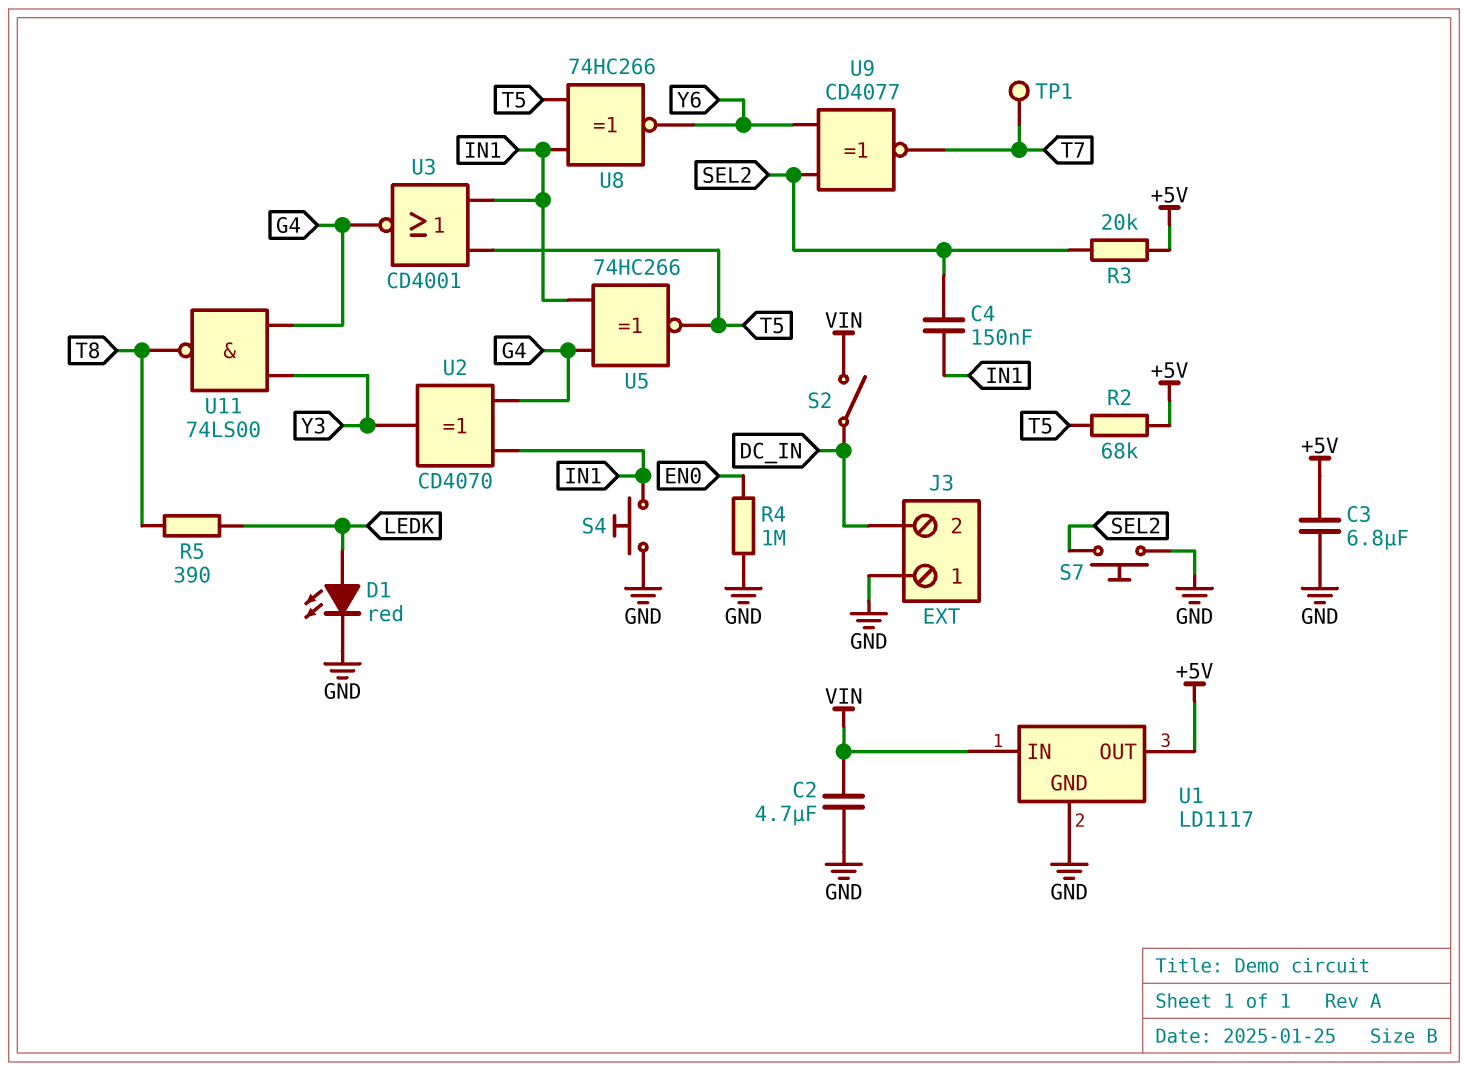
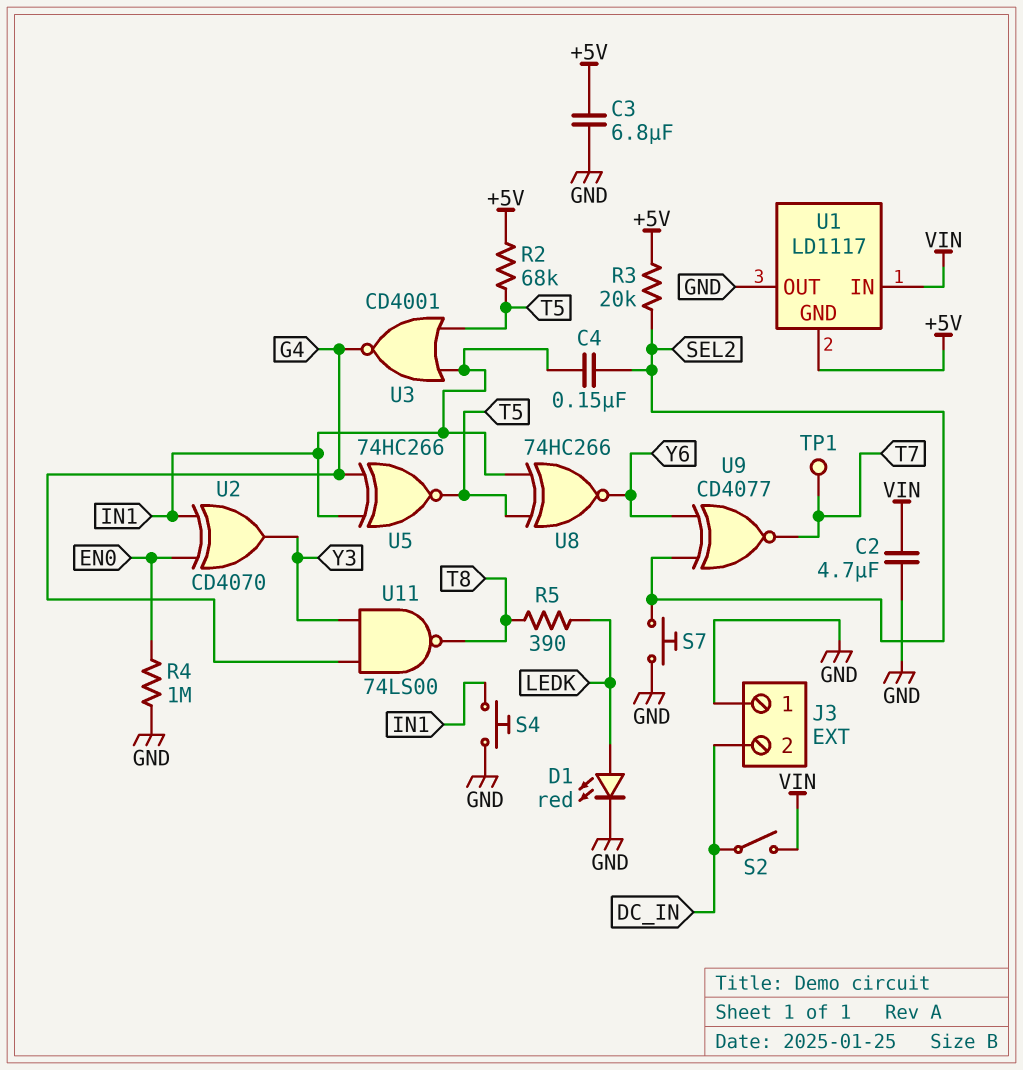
U1 pin GND: GND -> +5V
U1 pin OUT: +5V -> GND
U2: XOR CD4070 (in G4, in IN1, out Y3) -> XOR CD4070 (in EN0, in IN1, out Y3)

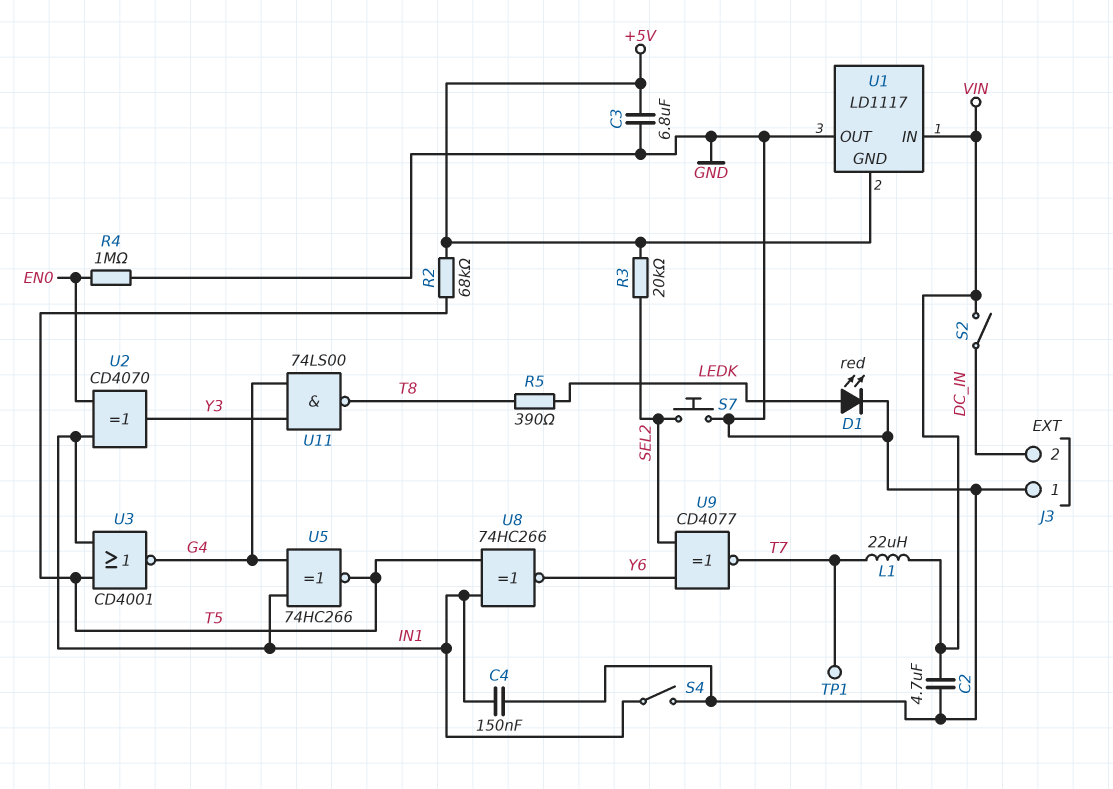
C4: 150nF (IN1, SEL2) -> 150nF (GND, IN1)
L1: none -> 22uH (T7, VIN)
S4: button (GND, IN1) -> switch (GND, IN1)

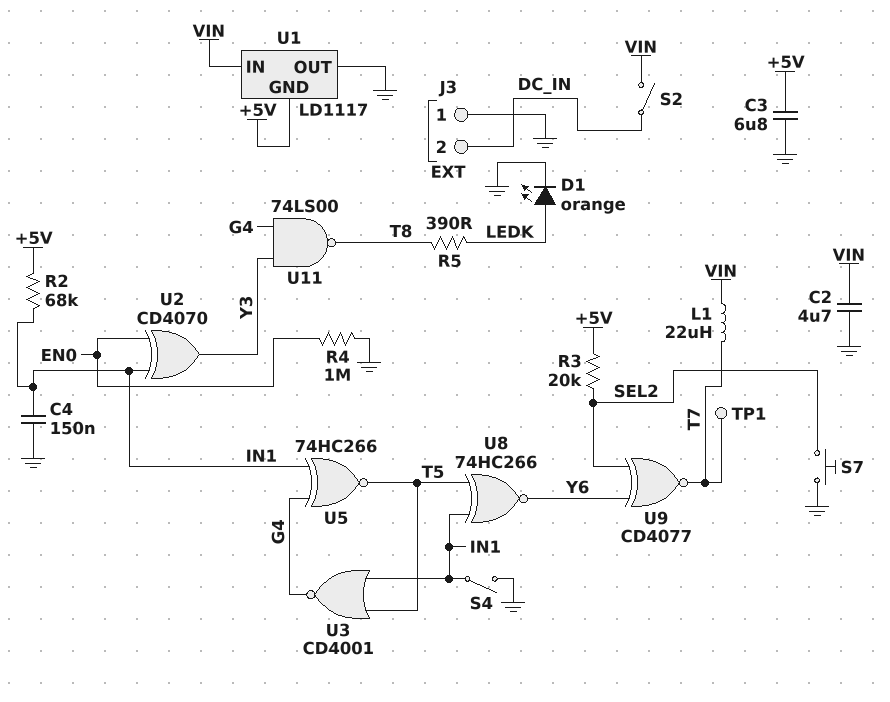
D1: LED red (A LEDK, K GND) -> LED orange (A LEDK, K GND)
R2: 68k (+5V, T5) -> 68k (+5V, IN1)

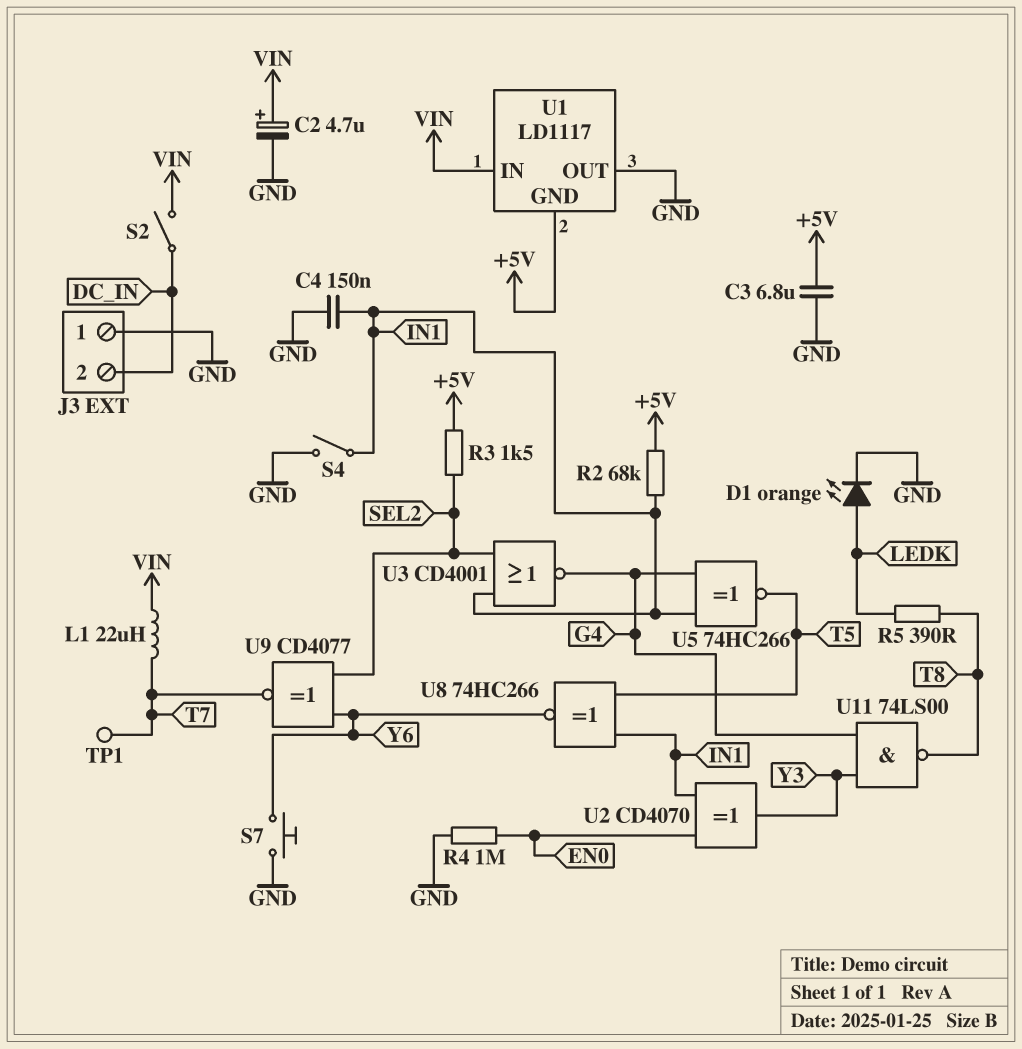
C2: 4.7uF (GND, VIN) -> 4.7uF (plus VIN, minus GND)
R3: 20k (+5V, SEL2) -> 1.5k (+5V, SEL2)
S7: button (GND, SEL2) -> button (GND, Y6)
U3: NOR CD4001 (in IN1, in T5, out G4) -> NOR CD4001 (in IN1, in SEL2, out G4)

